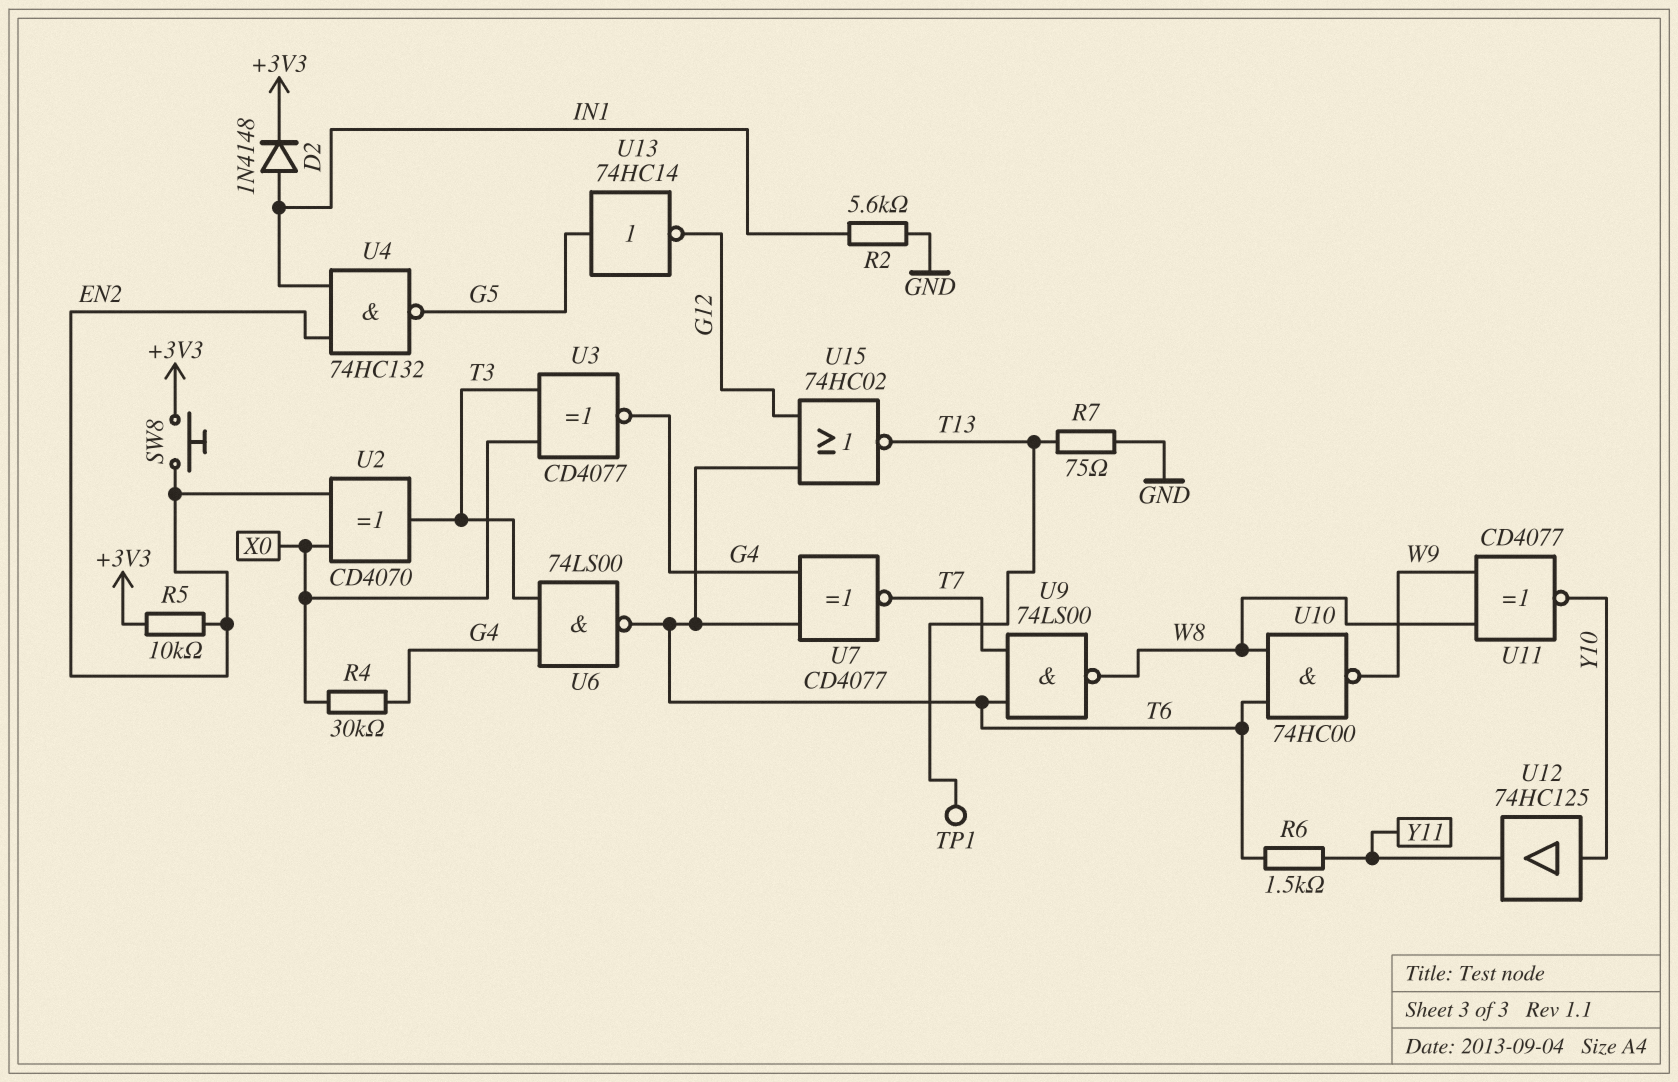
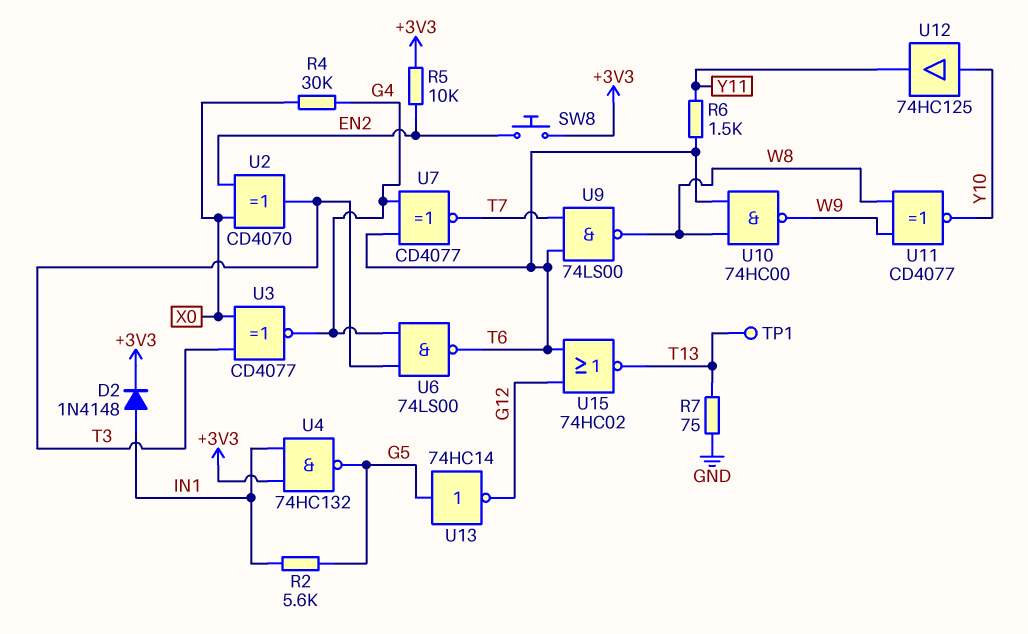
R2: 5.6k (GND, IN1) -> 5.6k (G5, IN1)
U4: NAND 74HC132 (in EN2, in IN1, out G5) -> NAND 74HC132 (in +3V3, in IN1, out G5)

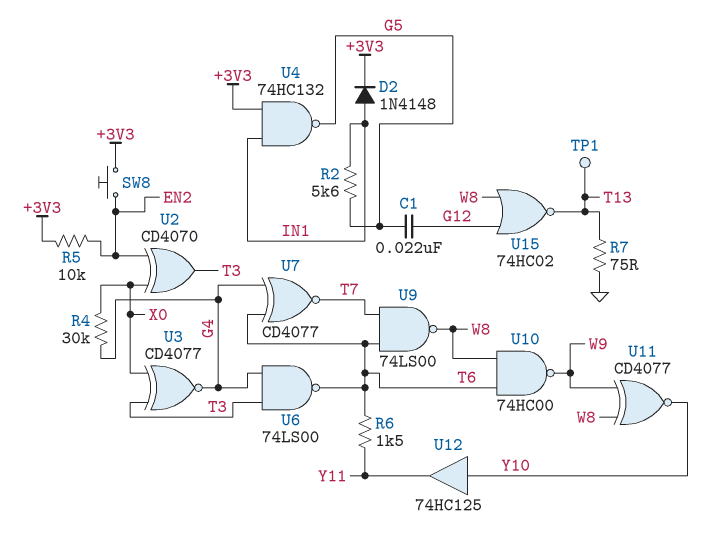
C1: none -> 22nF (G5, G12)
U13: NOT 74HC14 (in G5, out G12) -> none
U15: NOR 74HC02 (in G12, in T6, out T13) -> NOR 74HC02 (in G12, in W8, out T13)

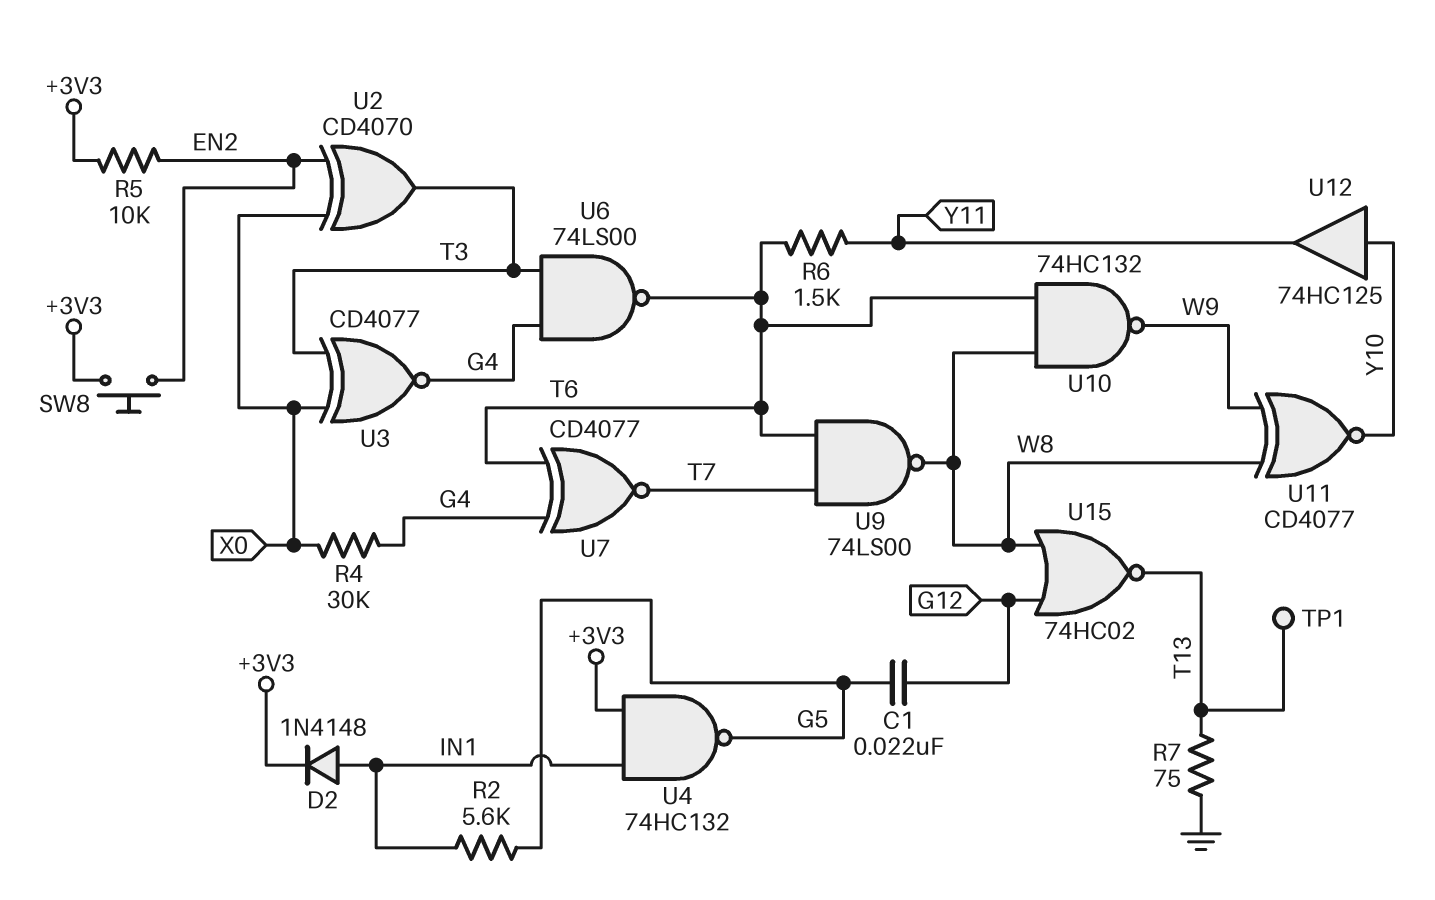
U10: NAND 74HC00 (in T6, in W8, out W9) -> NAND 74HC132 (in T6, in W8, out W9)

